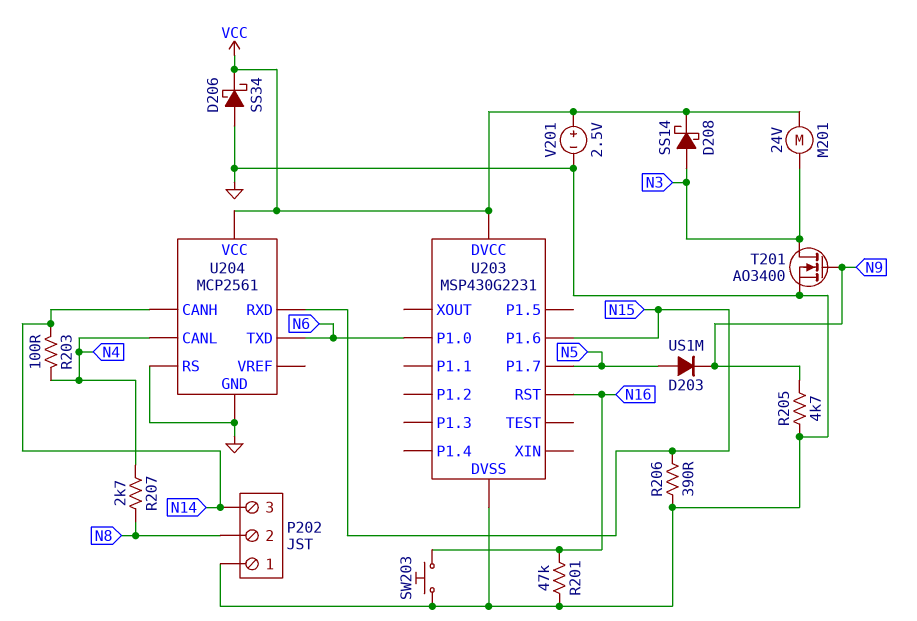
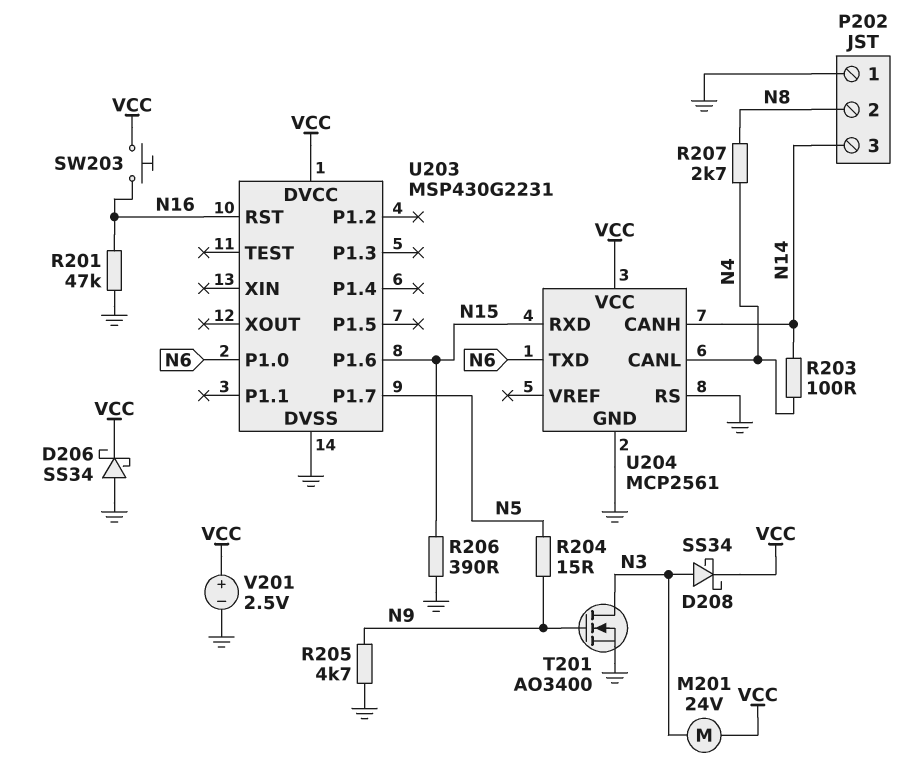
D203: diode US1M (A N5, K N9) -> none
D208: schottky SS14 (A N3, K VCC) -> schottky SS34 (A N3, K VCC)
R204: none -> 15 (N5, N9)
SW203: button (GND, N16) -> button (N16, VCC)

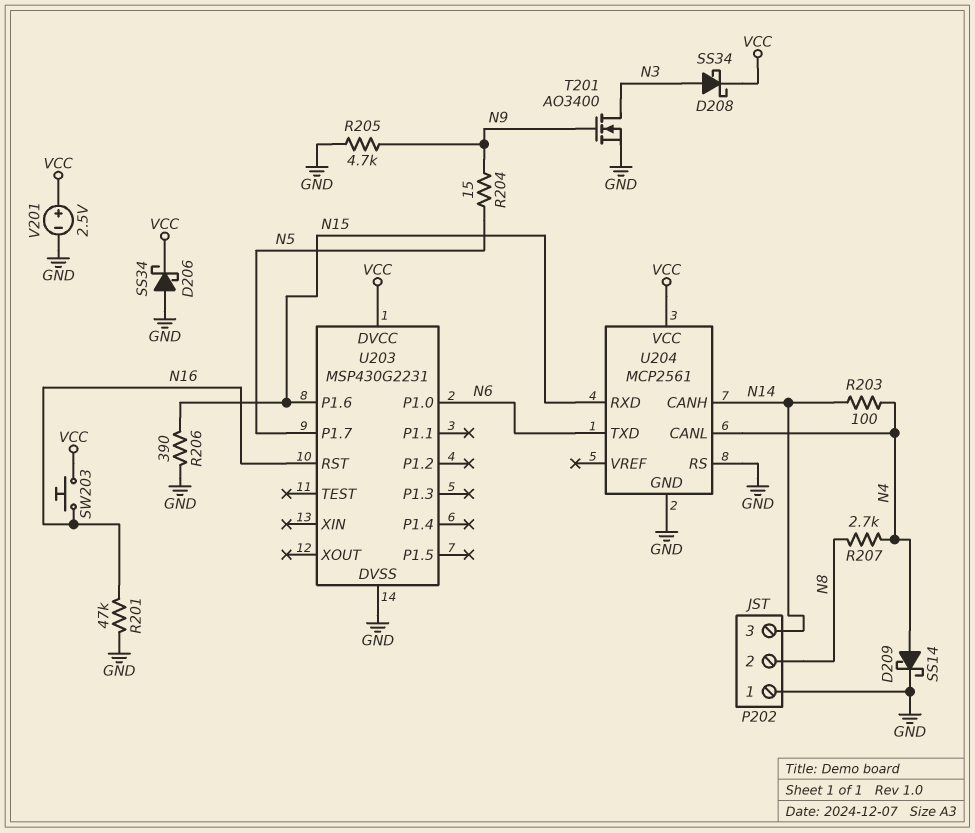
D209: none -> schottky SS14 (A N4, K GND)
M201: motor 24V (N3, VCC) -> none

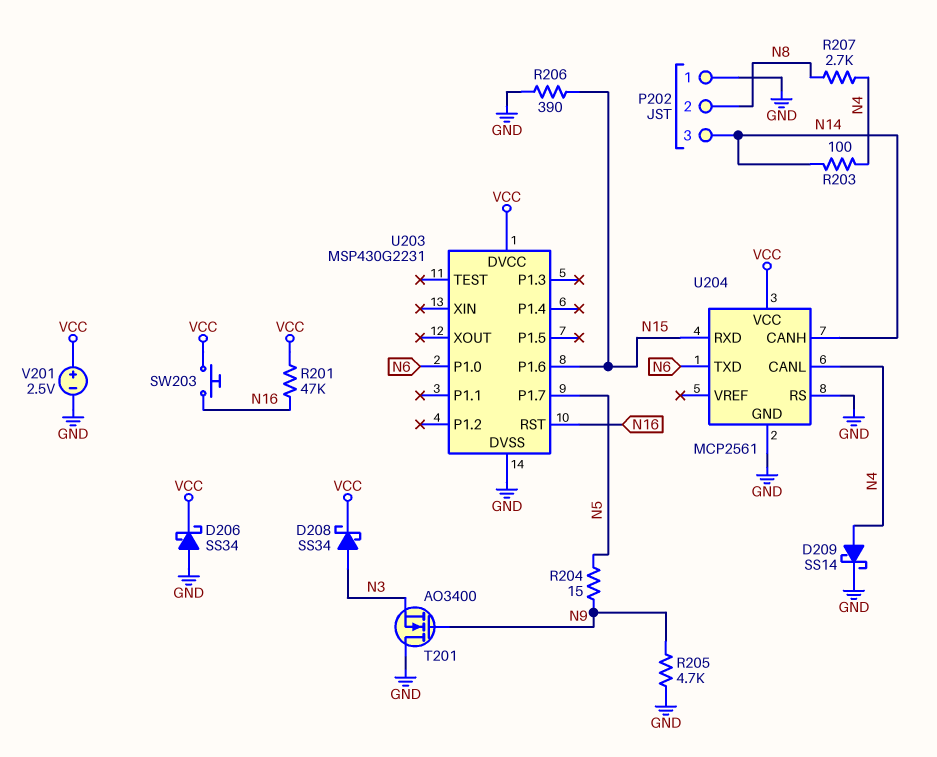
R201: 47k (GND, N16) -> 47k (N16, VCC)
T201: NMOS AO3400 (G N9, D N3, S GND) -> NMOS AO3400 (G N9, D GND, S N3)

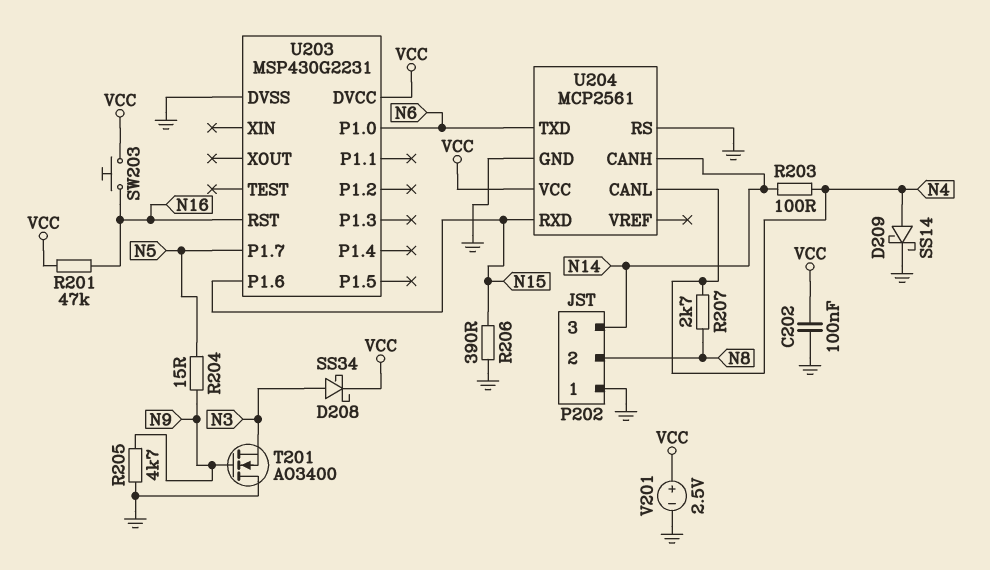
C202: none -> 100nF (GND, VCC)
D206: schottky SS34 (A GND, K VCC) -> none

